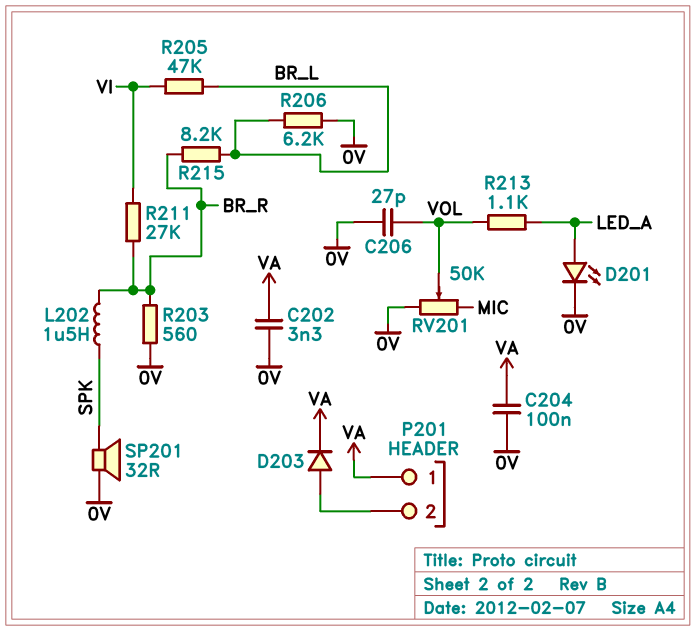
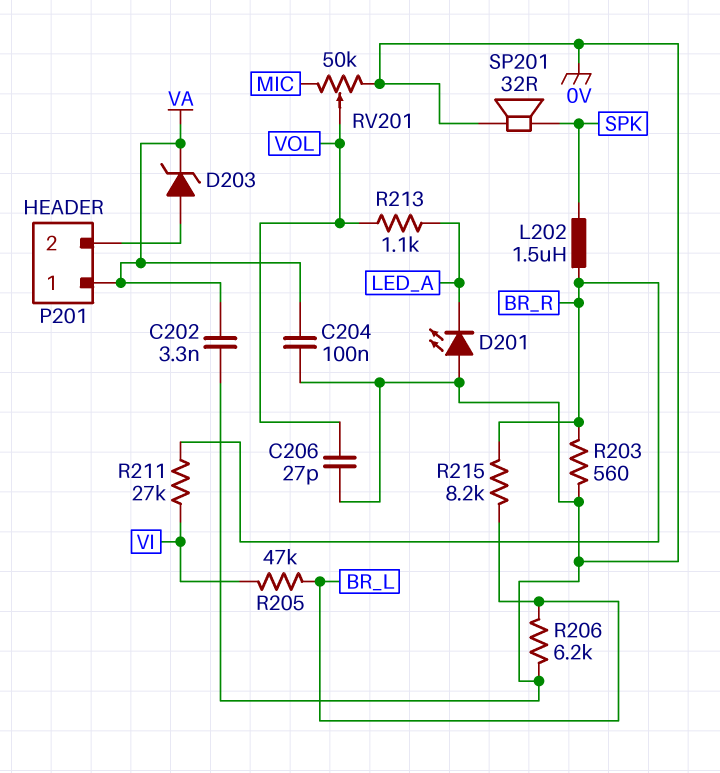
D201: LED (A LED_A, K 0V) -> LED (A 0V, K LED_A)
D203: diode (A P201/2, K VA) -> zener (A P201/2, K VA)

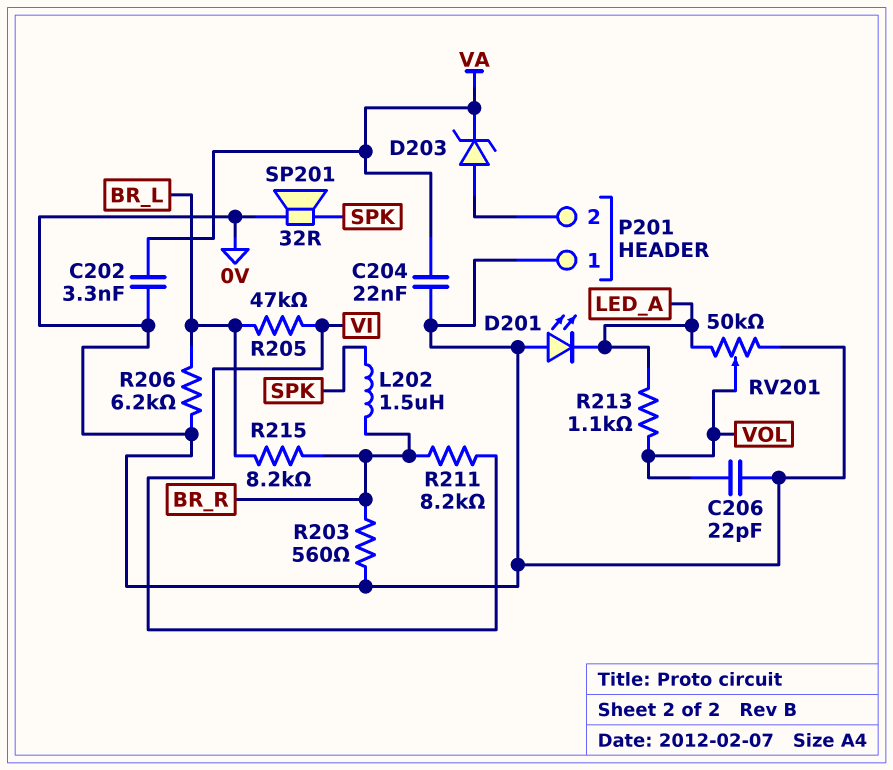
C204: 100nF (0V, VA) -> 22nF (0V, VA)
C206: 27pF (0V, VOL) -> 22pF (0V, VOL)
P201 pin 1: VA -> 0V
R211: 27k (BR_R, VI) -> 8.2k (BR_R, VI)
RV201: 50k (0V, MIC, wiper VOL) -> 50k (0V, LED_A, wiper VOL)

